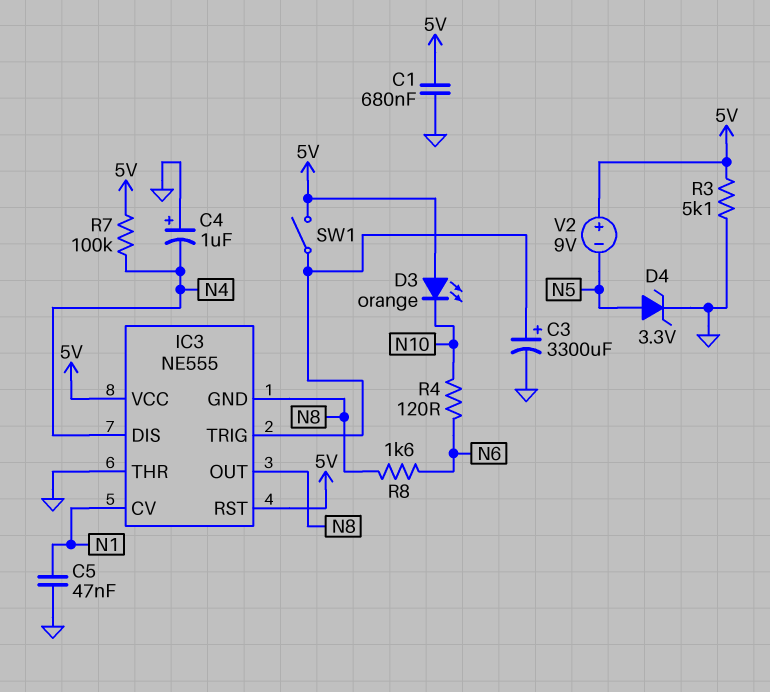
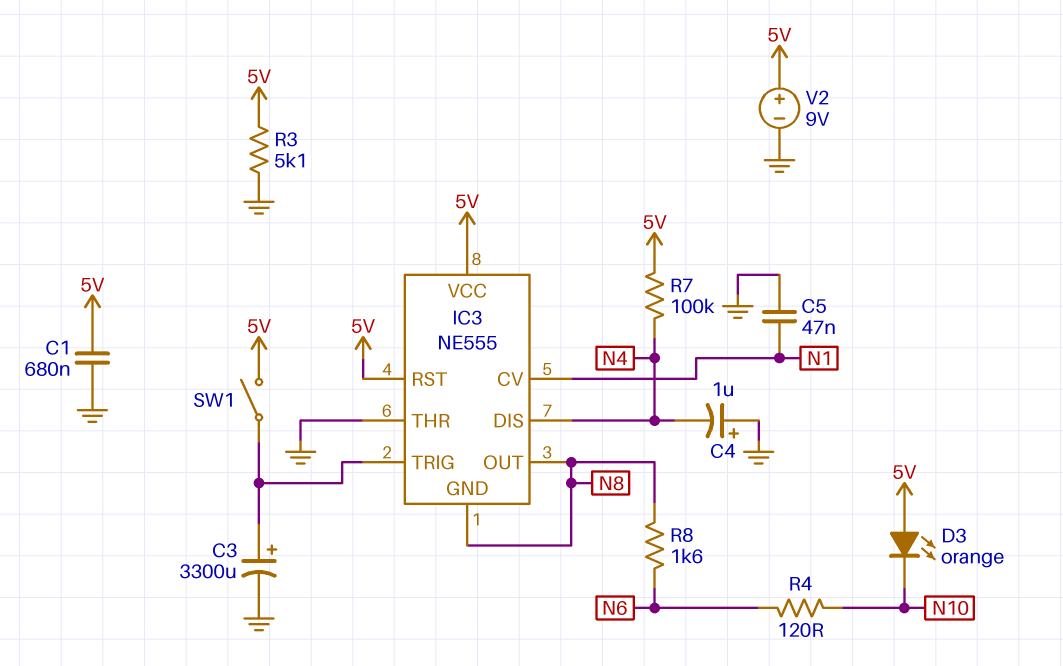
D4: zener 3.3V (A N5, K GND) -> none
V2: 9V (plus 5V, minus N5) -> 9V (plus 5V, minus GND)

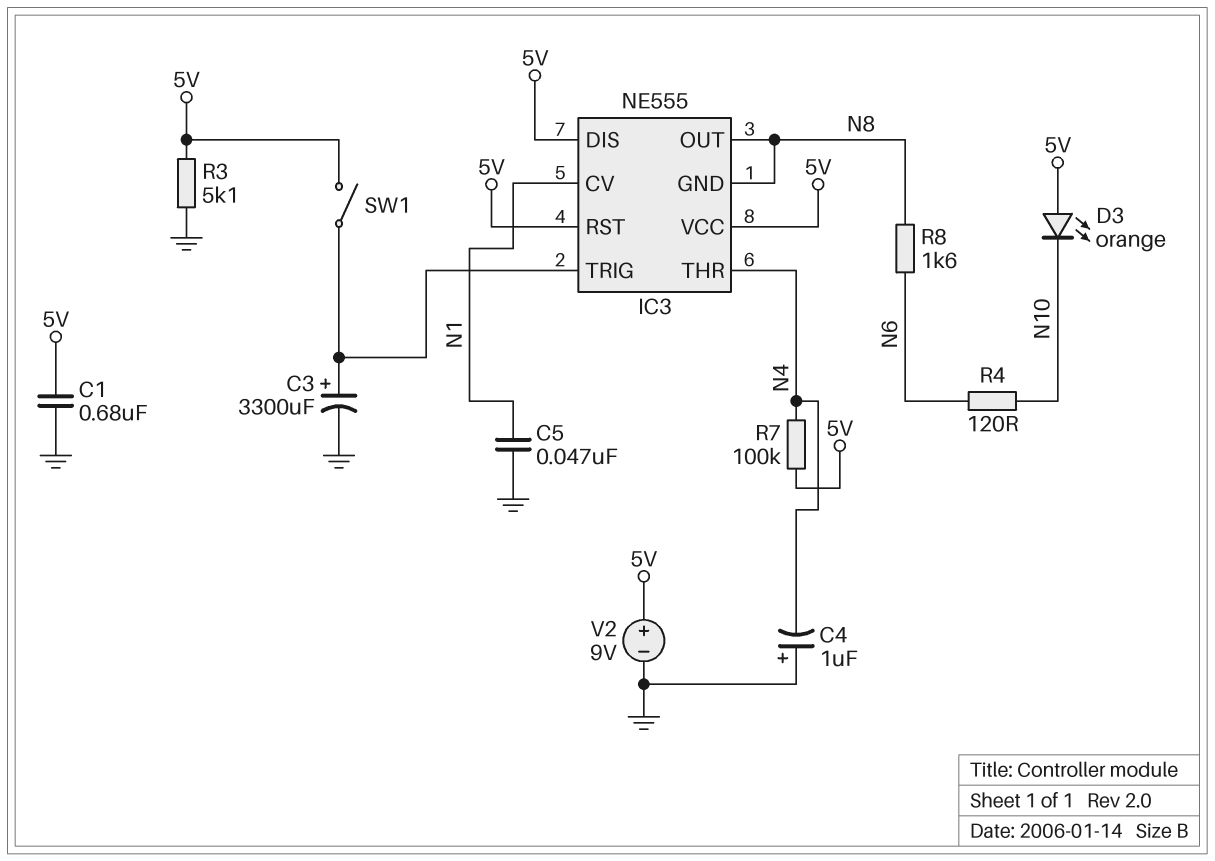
IC3 pin DIS: N4 -> 5V
IC3 pin THR: GND -> N4

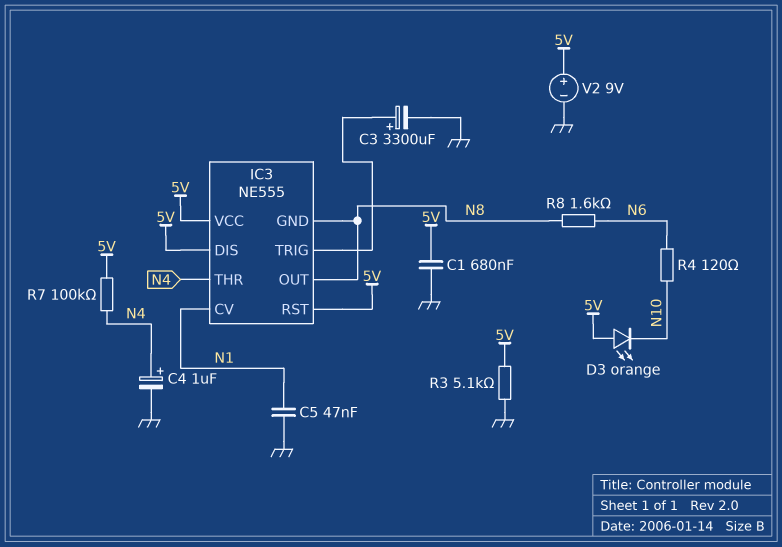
C4: 1uF (plus GND, minus N4) -> 1uF (plus N4, minus GND)
SW1: switch (5V, IC3/TRIG) -> none

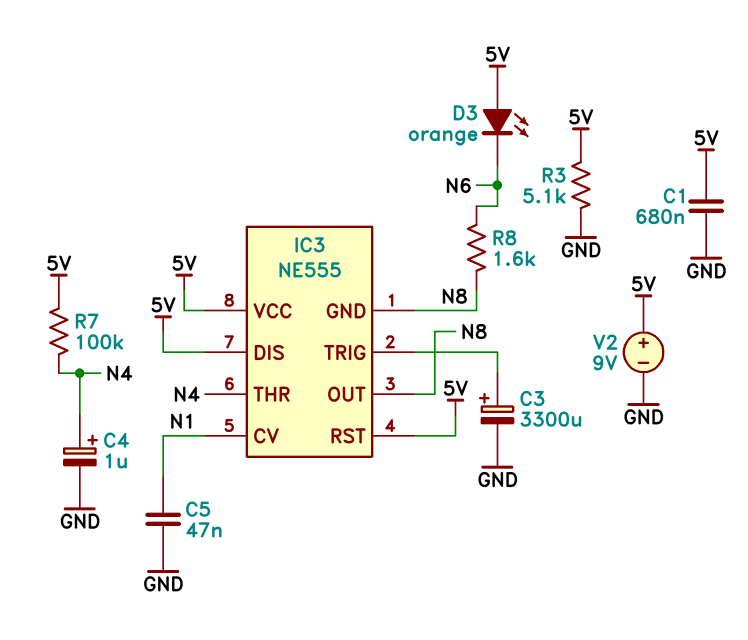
D3: LED orange (A 5V, K N10) -> LED orange (A 5V, K N6)
R4: 120 (N6, N10) -> none

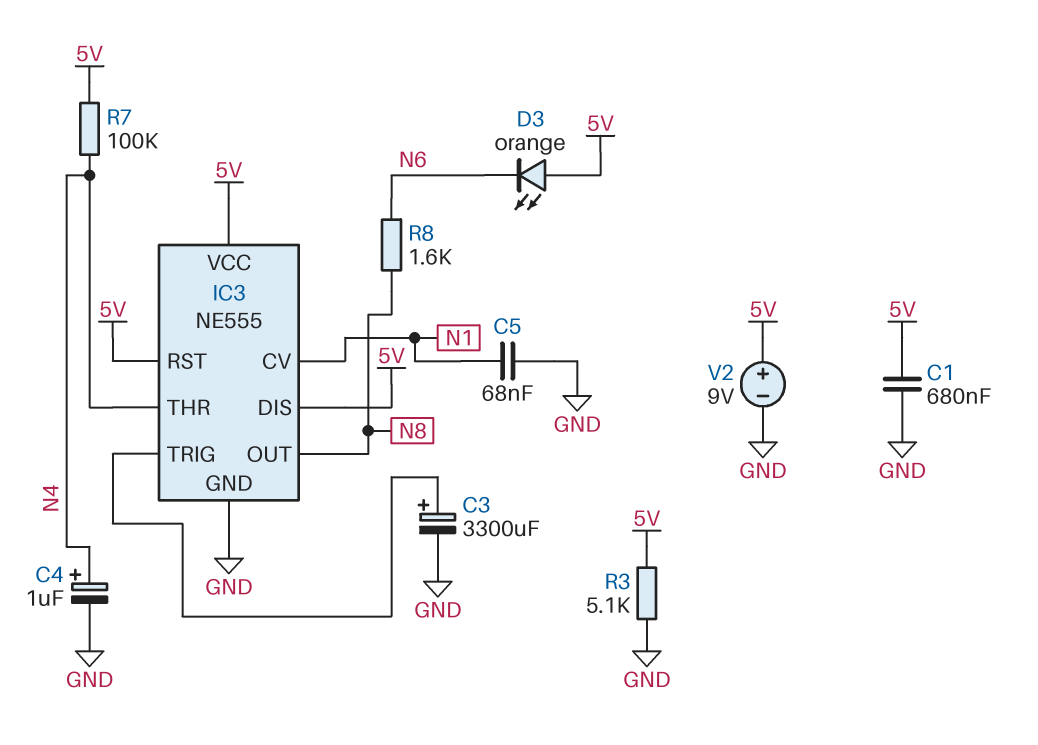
C5: 47nF (GND, N1) -> 68nF (GND, N1)
IC3 pin GND: N8 -> GND

